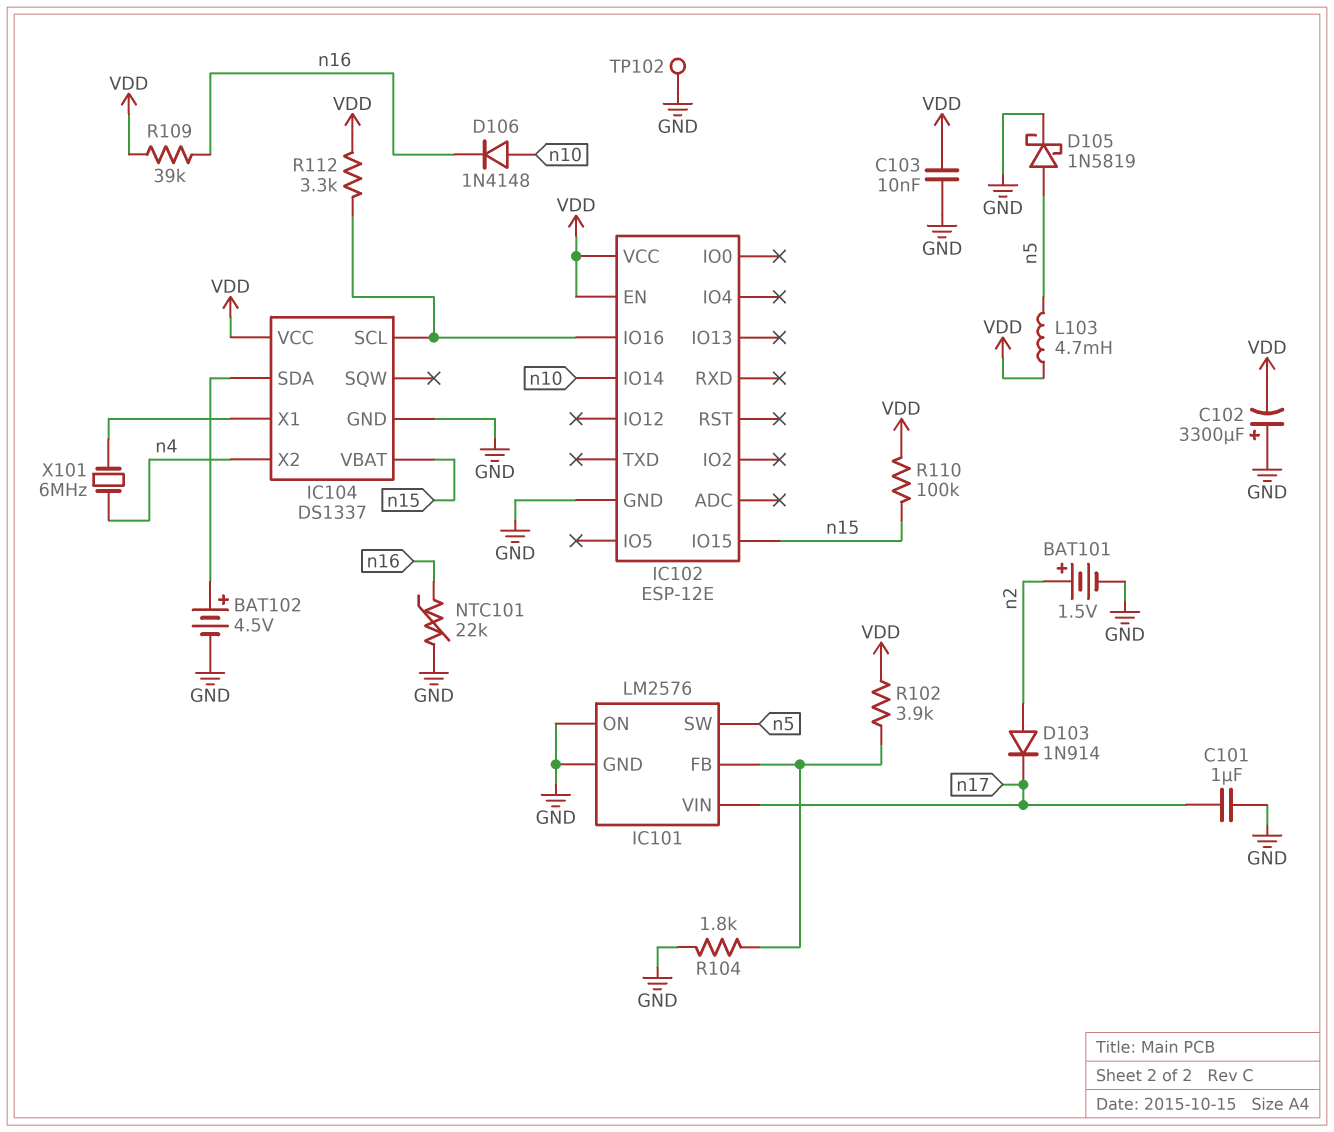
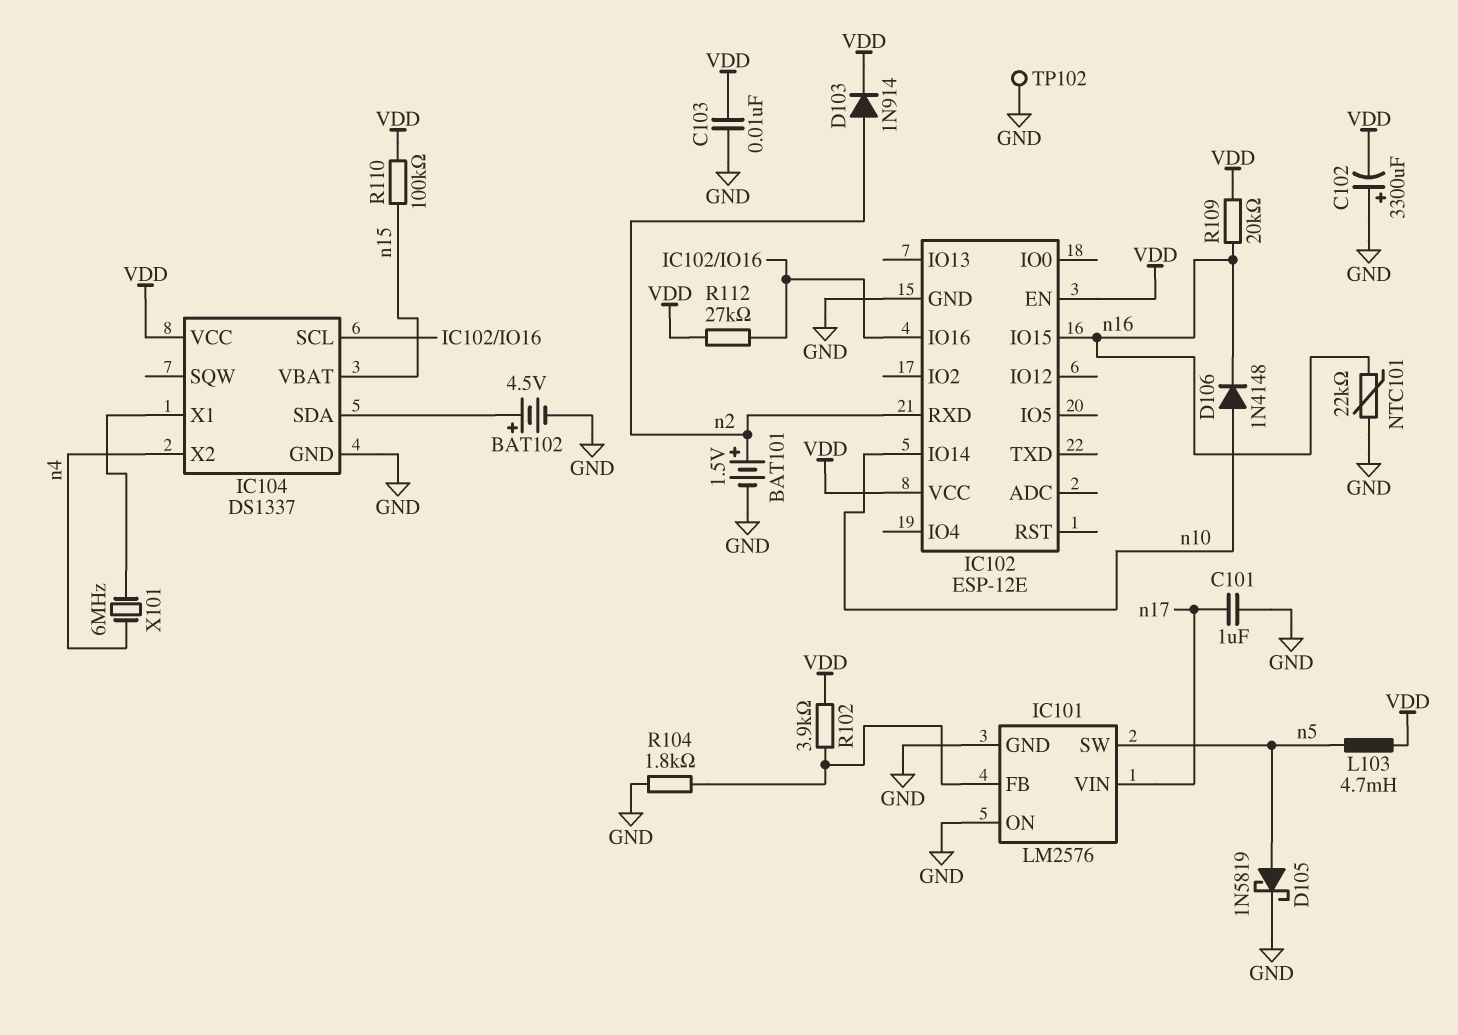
D103: diode 1N914 (A n2, K n17) -> diode 1N914 (A n2, K VDD)
IC102 pin IO15: n15 -> n16
IC102 pin RXD: none -> n2
R109: 39k (VDD, n16) -> 20k (VDD, n16)
R112: 3.3k (IC102/IO16, VDD) -> 27k (IC102/IO16, VDD)

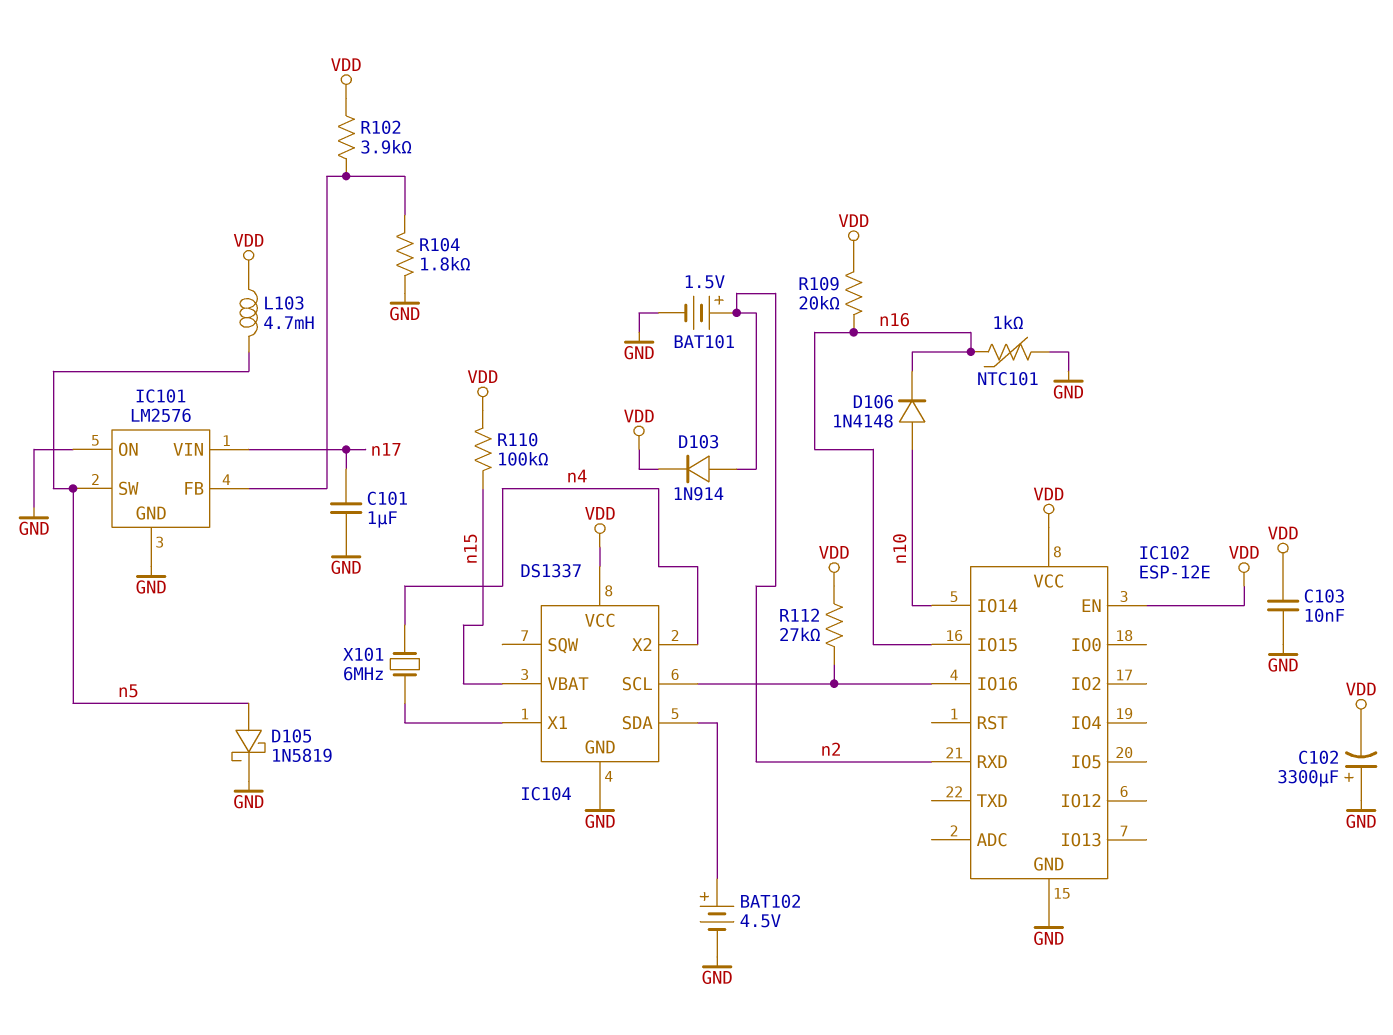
NTC101: 22k (GND, n16) -> 1k (GND, n16)
TP102: test point (GND) -> none

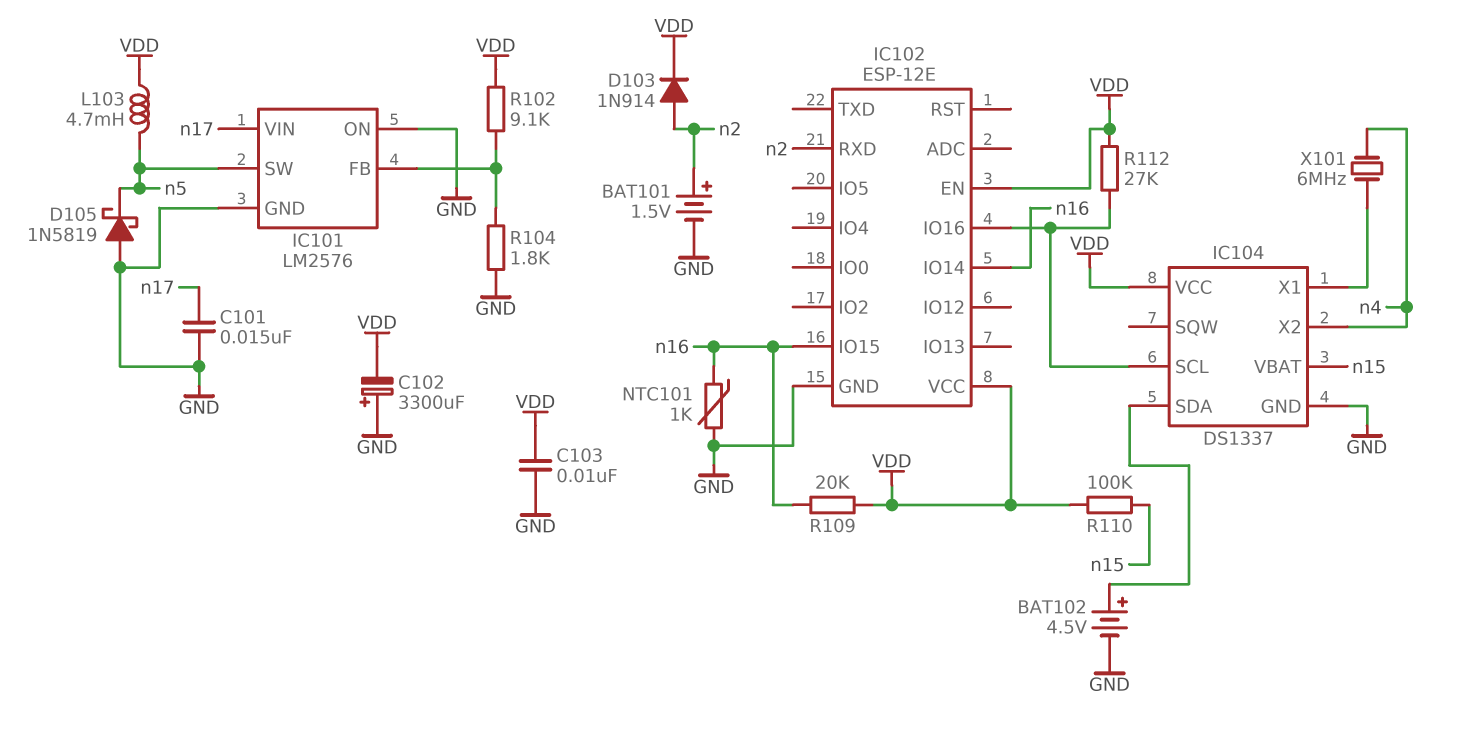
C101: 1uF (GND, n17) -> 15nF (GND, n17)
D105: schottky 1N5819 (A n5, K GND) -> schottky 1N5819 (A GND, K n5)
D106: diode 1N4148 (A n10, K n16) -> none
IC102 pin IO14: n10 -> n16
R102: 3.9k (IC101/FB, VDD) -> 9.1k (IC101/FB, VDD)

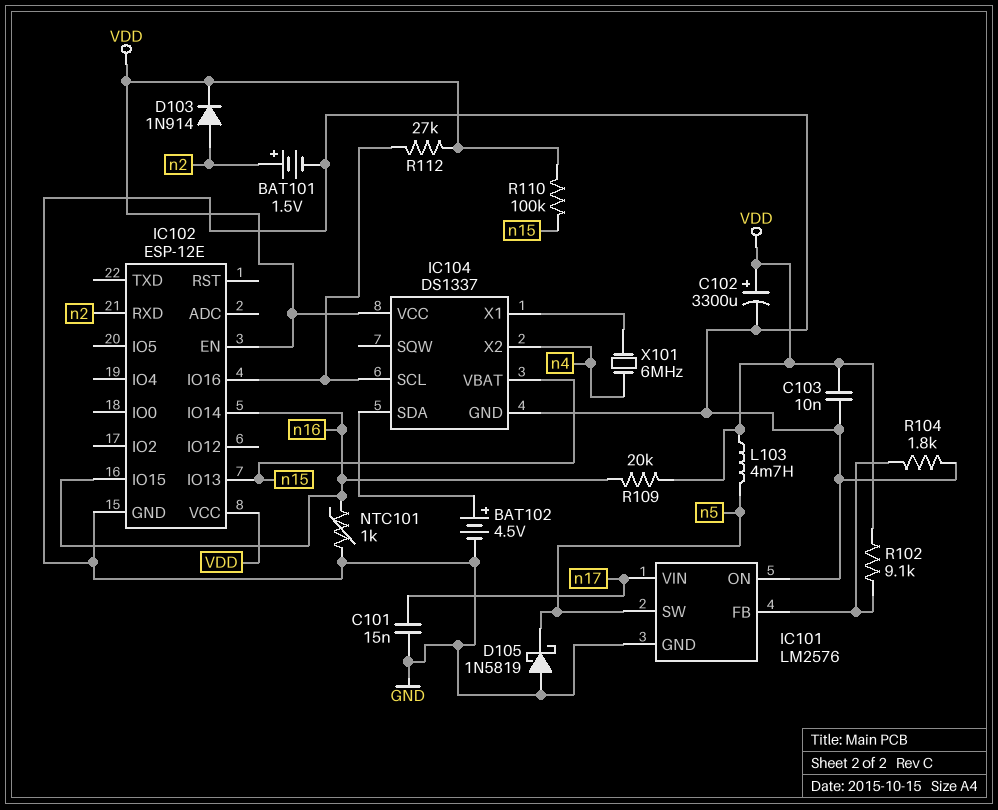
C102: 3300uF (plus GND, minus VDD) -> 3300uF (plus VDD, minus GND)
IC102 pin IO13: none -> n15

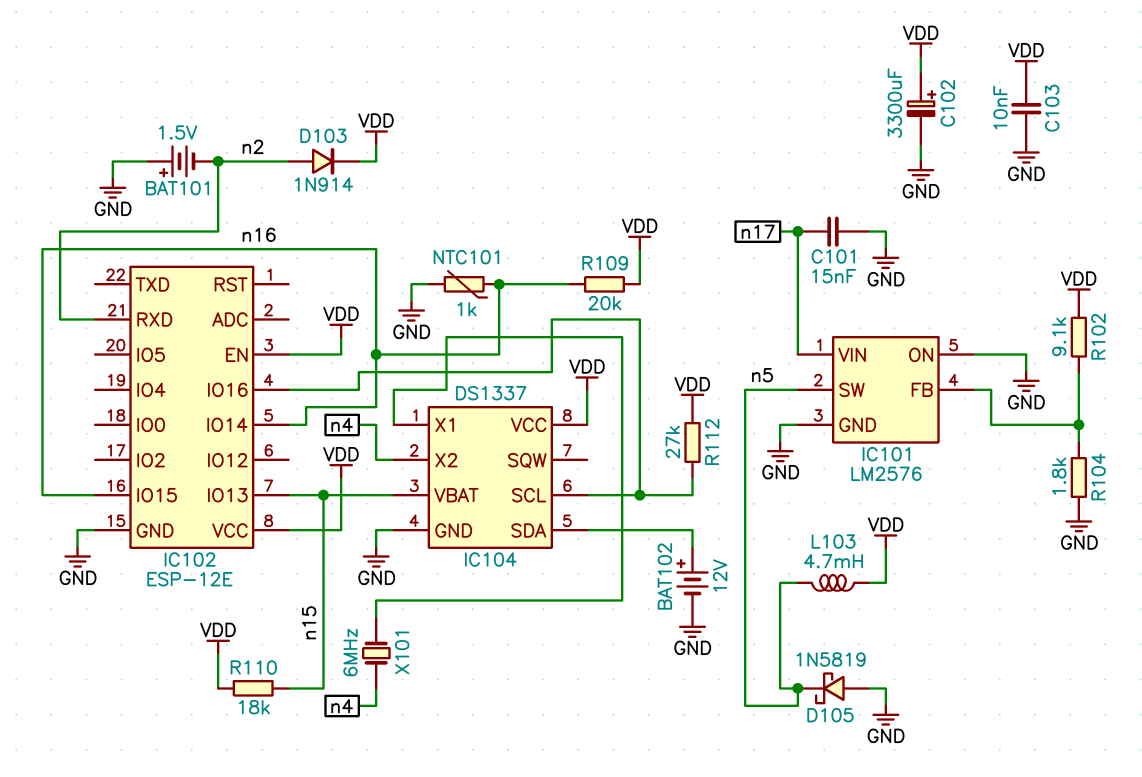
BAT101: 1.5V (plus n2, minus GND) -> 1.5V (plus GND, minus n2)
BAT102: 4.5V (plus IC104/SDA, minus GND) -> 12V (plus IC104/SDA, minus GND)
R110: 100k (VDD, n15) -> 18k (VDD, n15)

